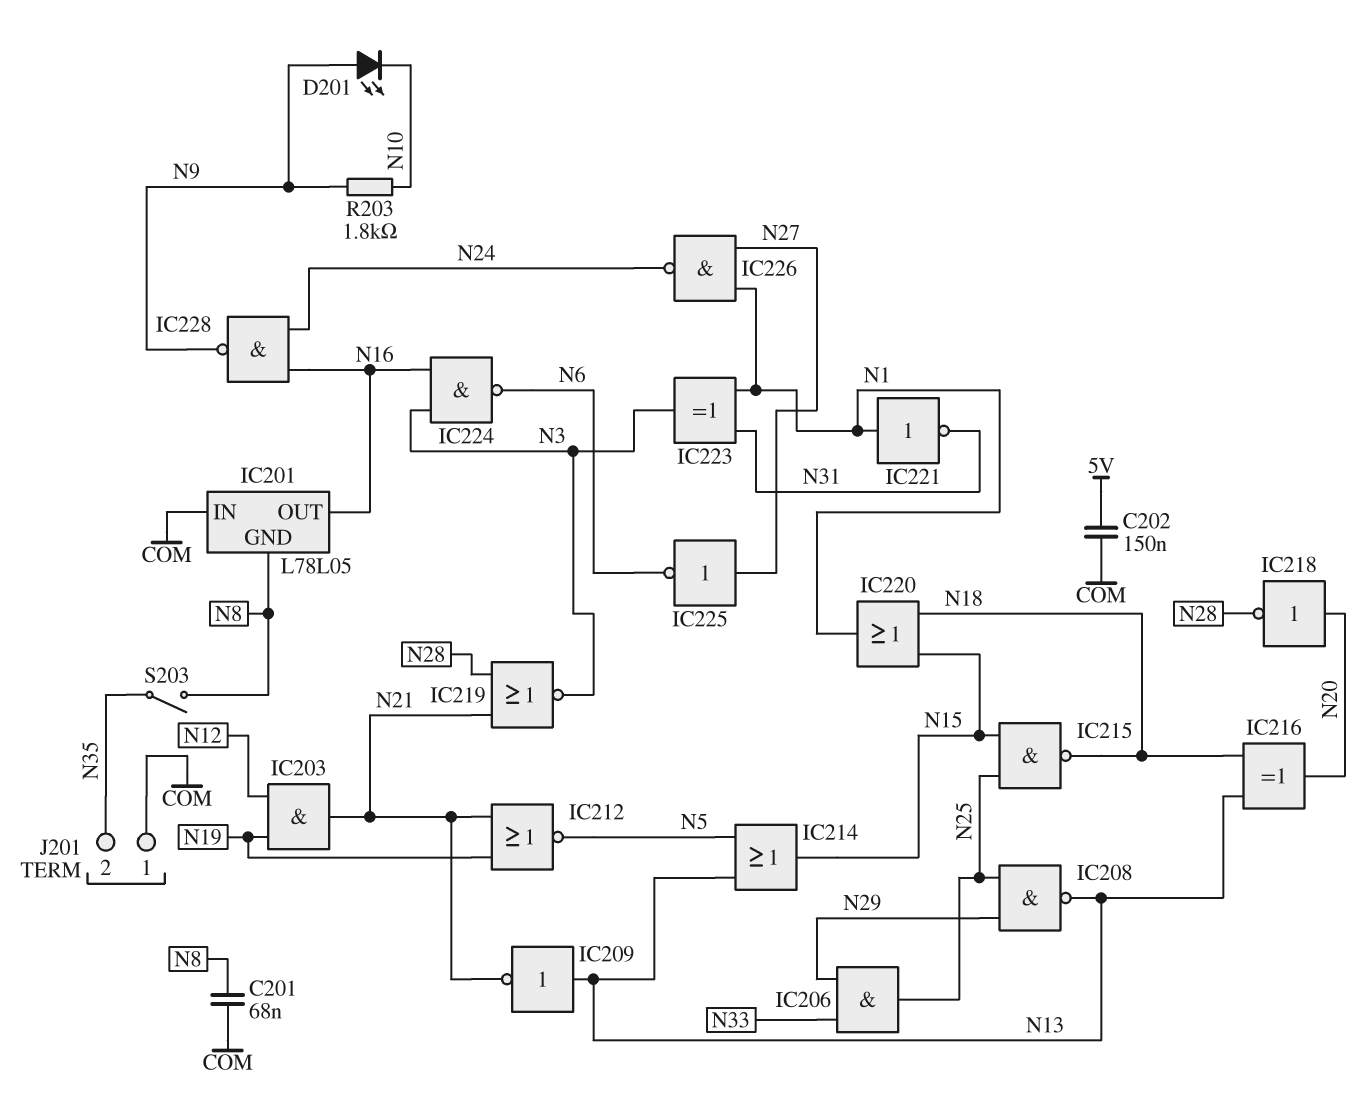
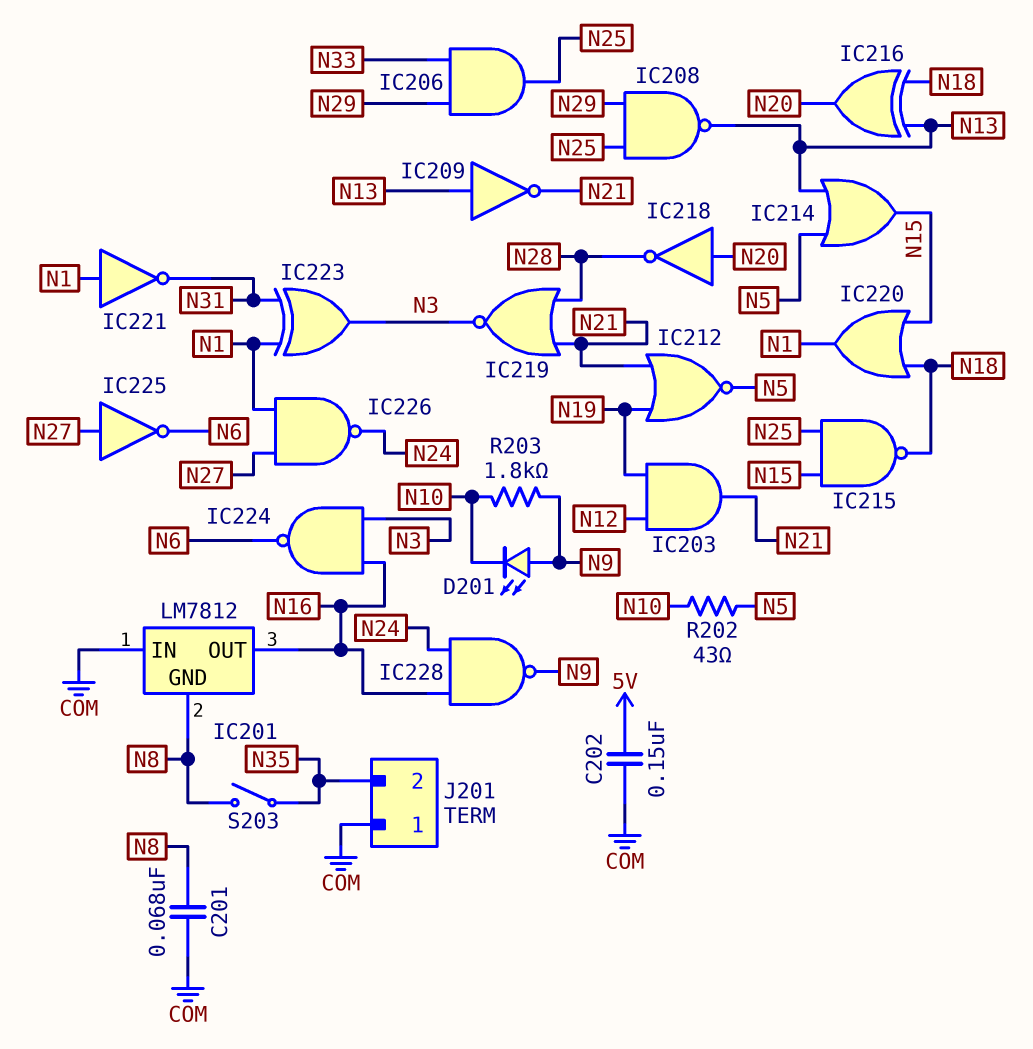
IC201: L78L05 -> LM7812
R202: none -> 43 (N5, N10)

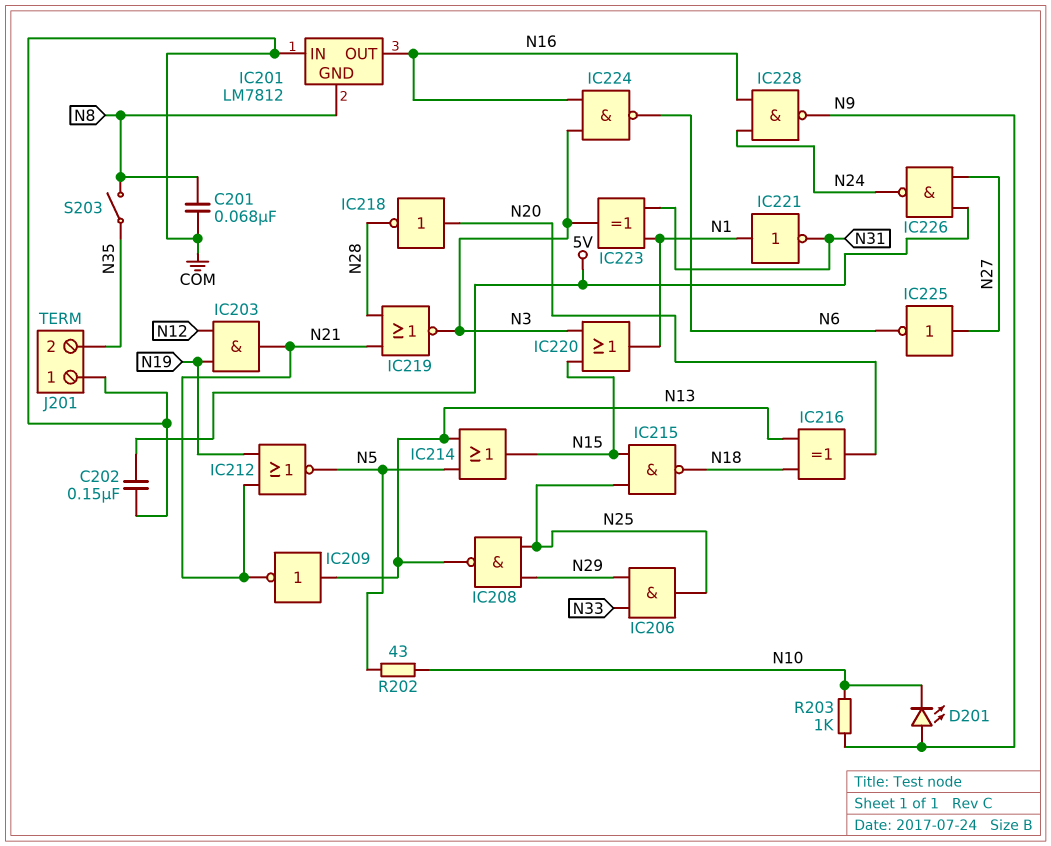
IC220: OR (in N15, in N18, out N1) -> OR (in N3, in N15, out N1)
IC226: NAND (in N1, in N27, out N24) -> NAND (in 5V, in N27, out N24)
R203: 1.8k (N9, N10) -> 1k (N9, N10)

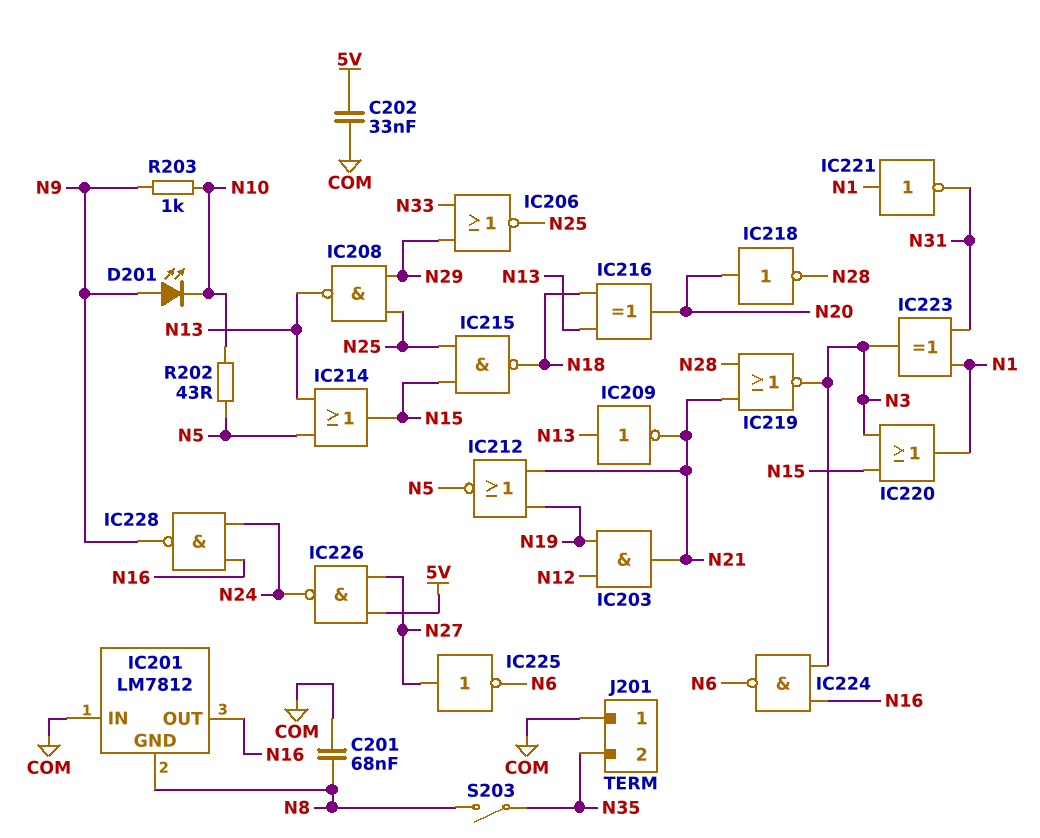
C202: 150nF (5V, COM) -> 33nF (5V, COM)
IC206: AND (in N29, in N33, out N25) -> NOR (in N29, in N33, out N25)

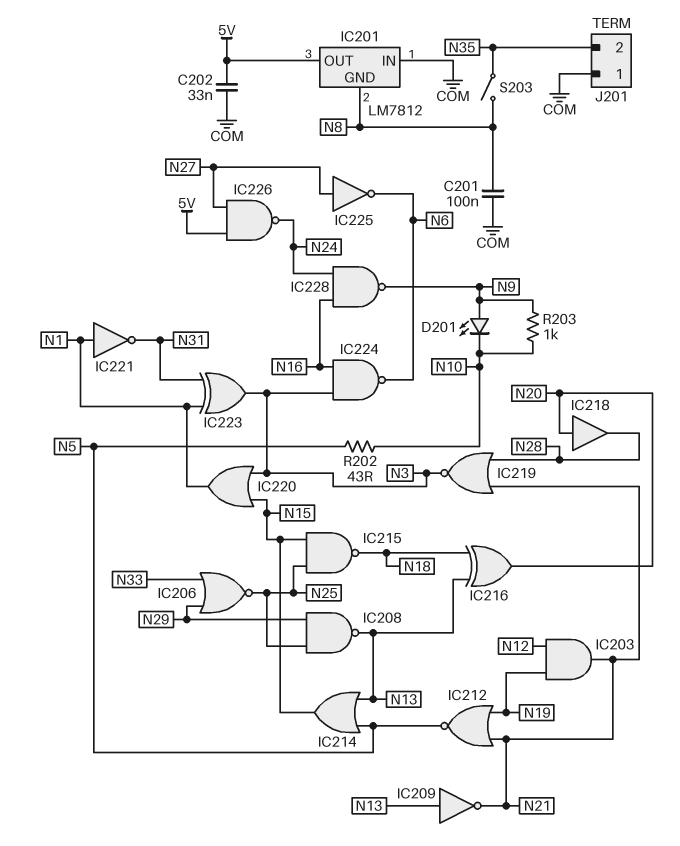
C201: 68nF (COM, N8) -> 100nF (COM, N8)
IC201 pin OUT: N16 -> 5V
IC218: NOT (in N20, out N28) -> buffer (in N20, out N28)

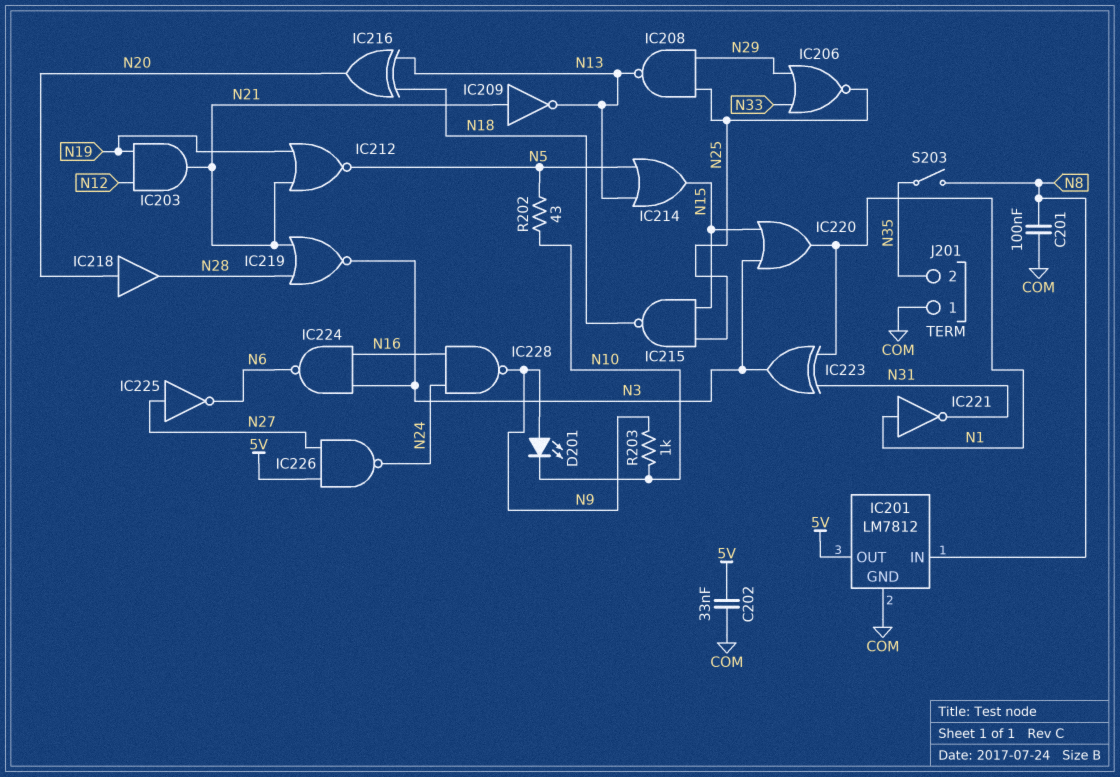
IC201 pin GND: N8 -> COM
IC201 pin IN: COM -> N8
IC209: NOT (in N13, out N21) -> NOT (in N21, out N13)

